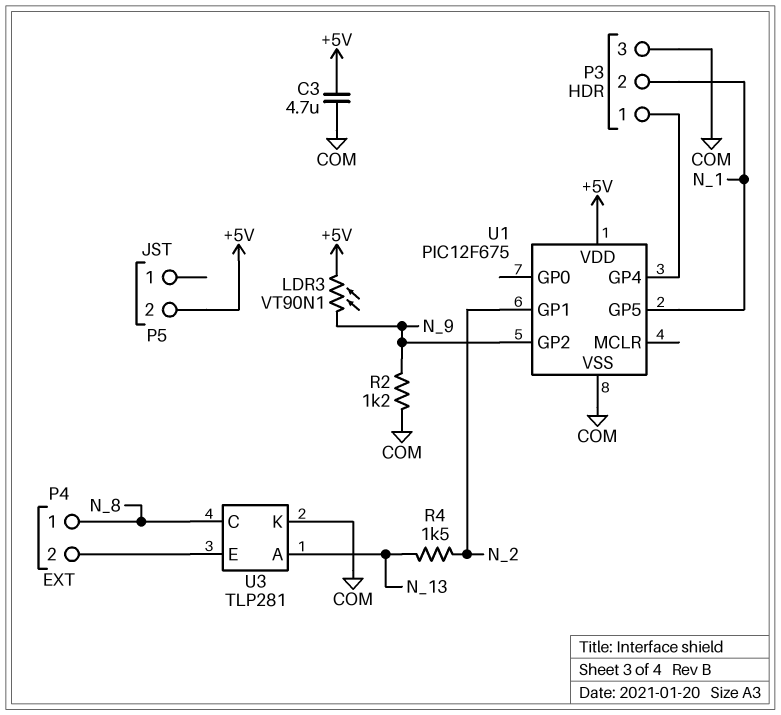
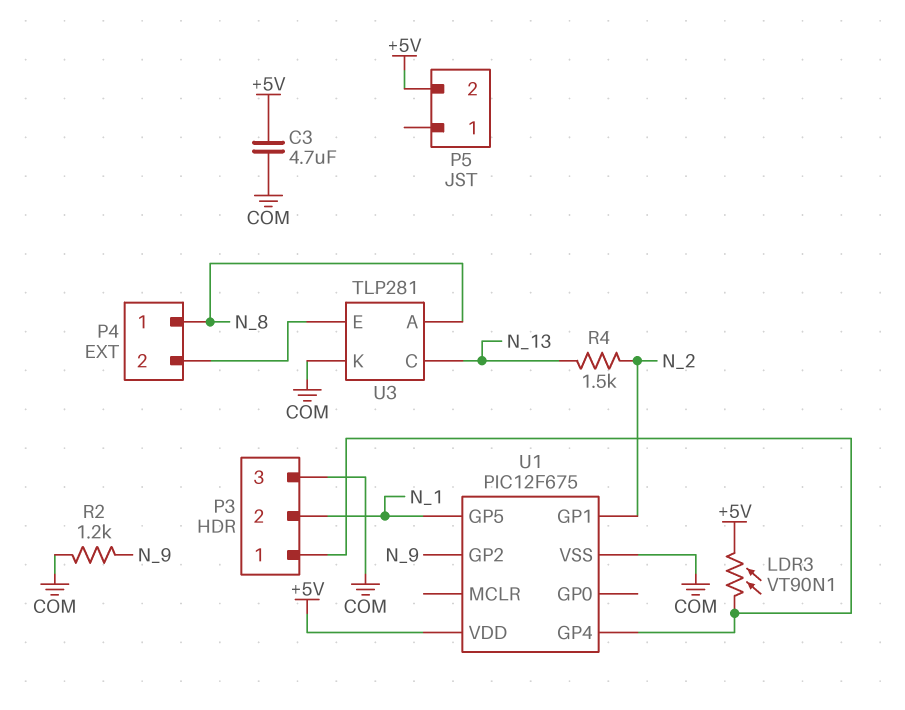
LDR3: VT90N1 (+5V, N_9) -> VT90N1 (+5V, P3/1)
U3 pin A: N_13 -> N_8
U3 pin C: N_8 -> N_13

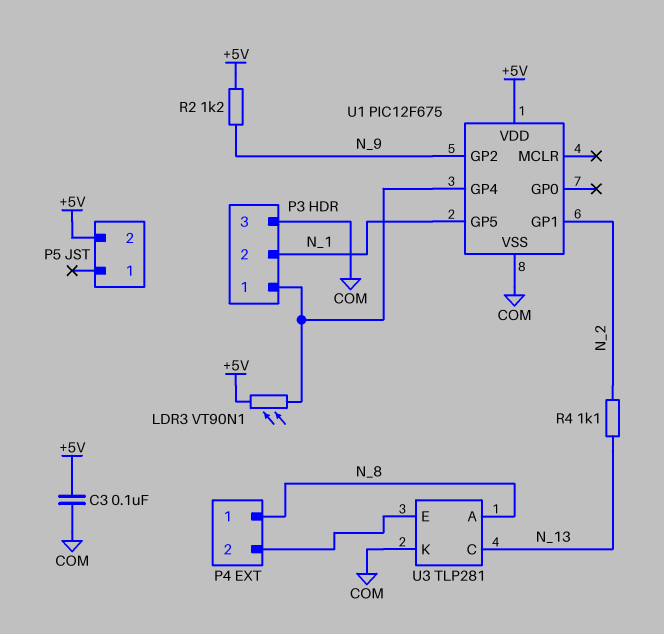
C3: 4.7uF (+5V, COM) -> 100nF (+5V, COM)
R2: 1.2k (COM, N_9) -> 1.2k (+5V, N_9)
R4: 1.5k (N_2, N_13) -> 1.1k (N_2, N_13)

